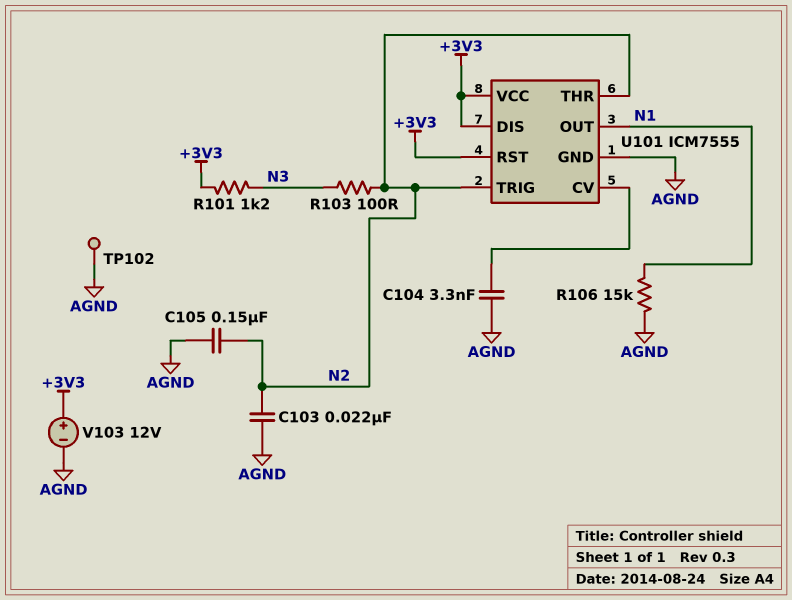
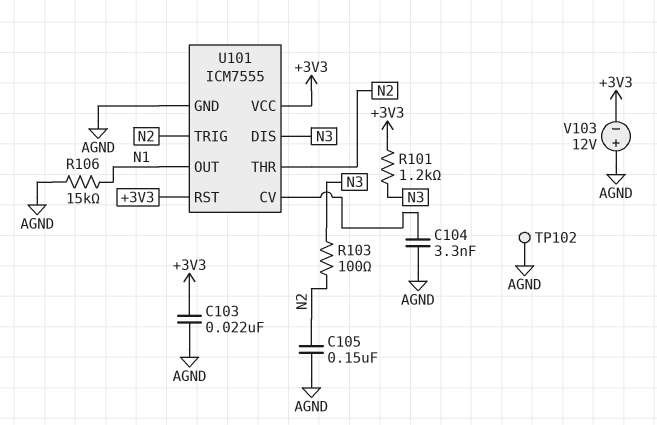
C103: 22nF (AGND, N2) -> 22nF (+3V3, AGND)
U101 pin DIS: +3V3 -> N3
V103: 12V (plus +3V3, minus AGND) -> 12V (plus AGND, minus +3V3)

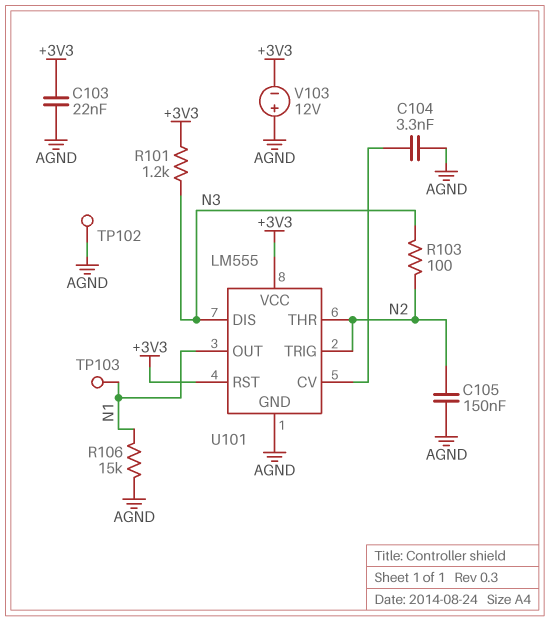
TP103: none -> test point (N1)
U101: ICM7555 -> LM555

